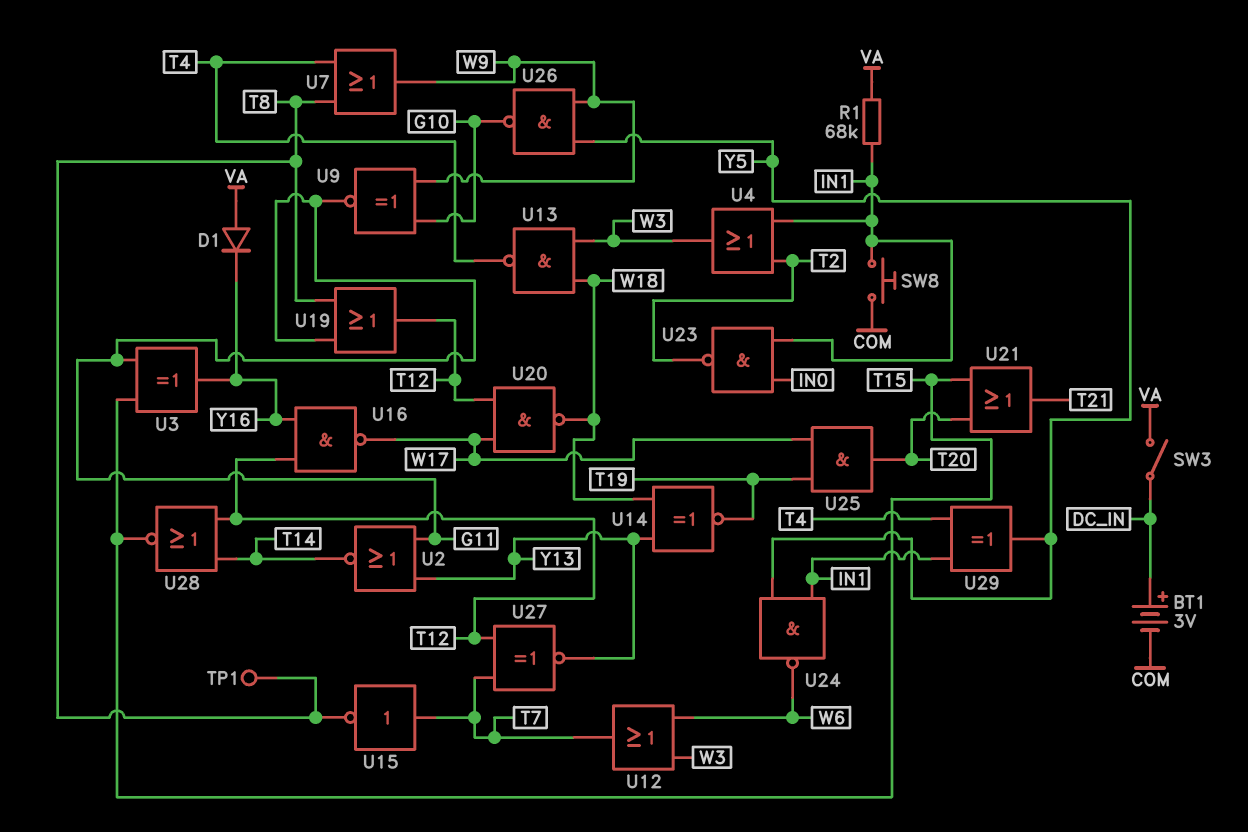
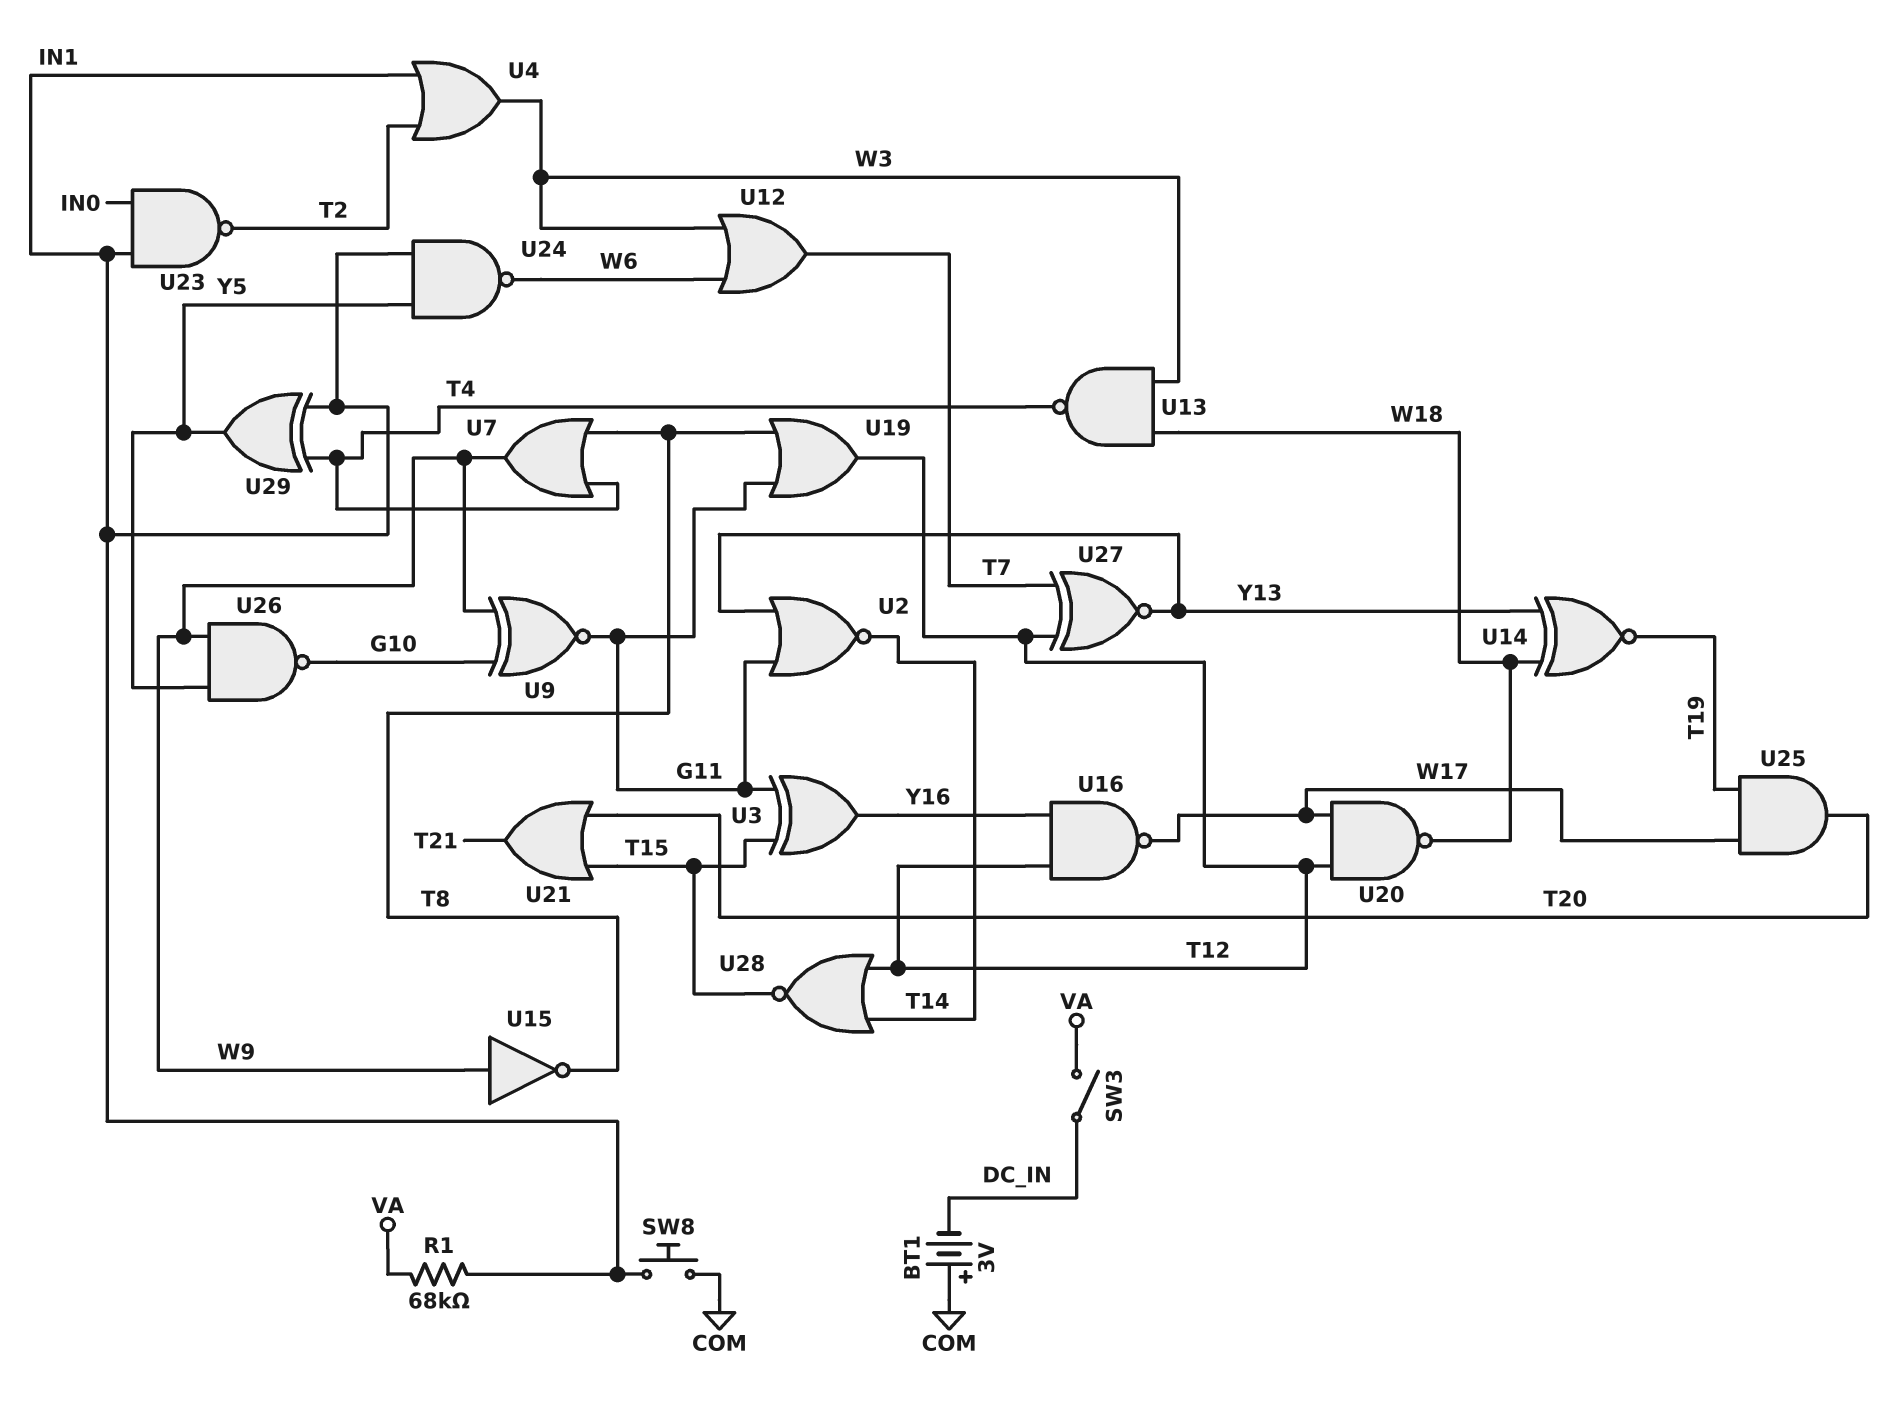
BT1: 3V (plus DC_IN, minus COM) -> 3V (plus COM, minus DC_IN)
D1: diode (A VA, K Y16) -> none
TP1: test point (T8) -> none
U15: NOT (in T7, out T8) -> NOT (in W9, out T8)

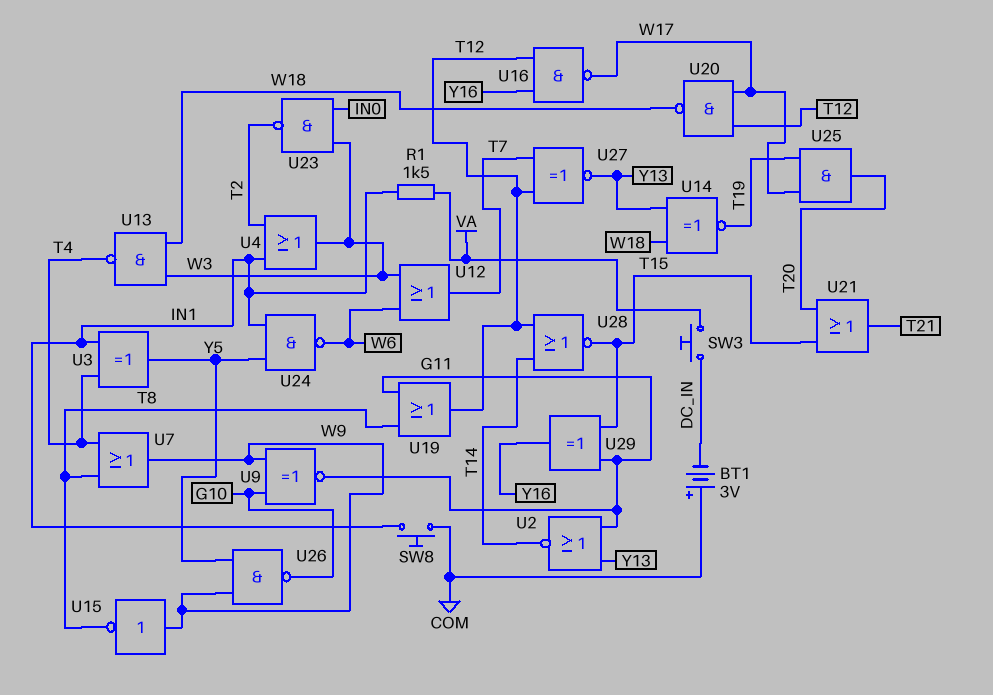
R1: 68k (IN1, VA) -> 1.5k (IN1, VA)
SW3: switch (DC_IN, VA) -> button (DC_IN, VA)
U3: XOR (in G11, in T15, out Y16) -> XOR (in IN1, in T4, out Y5)
U23: NAND (in IN0, in IN1, out T2) -> NAND (in IN0, in W3, out T2)
U29: XOR (in IN1, in T4, out Y5) -> XOR (in G11, in T15, out Y16)

